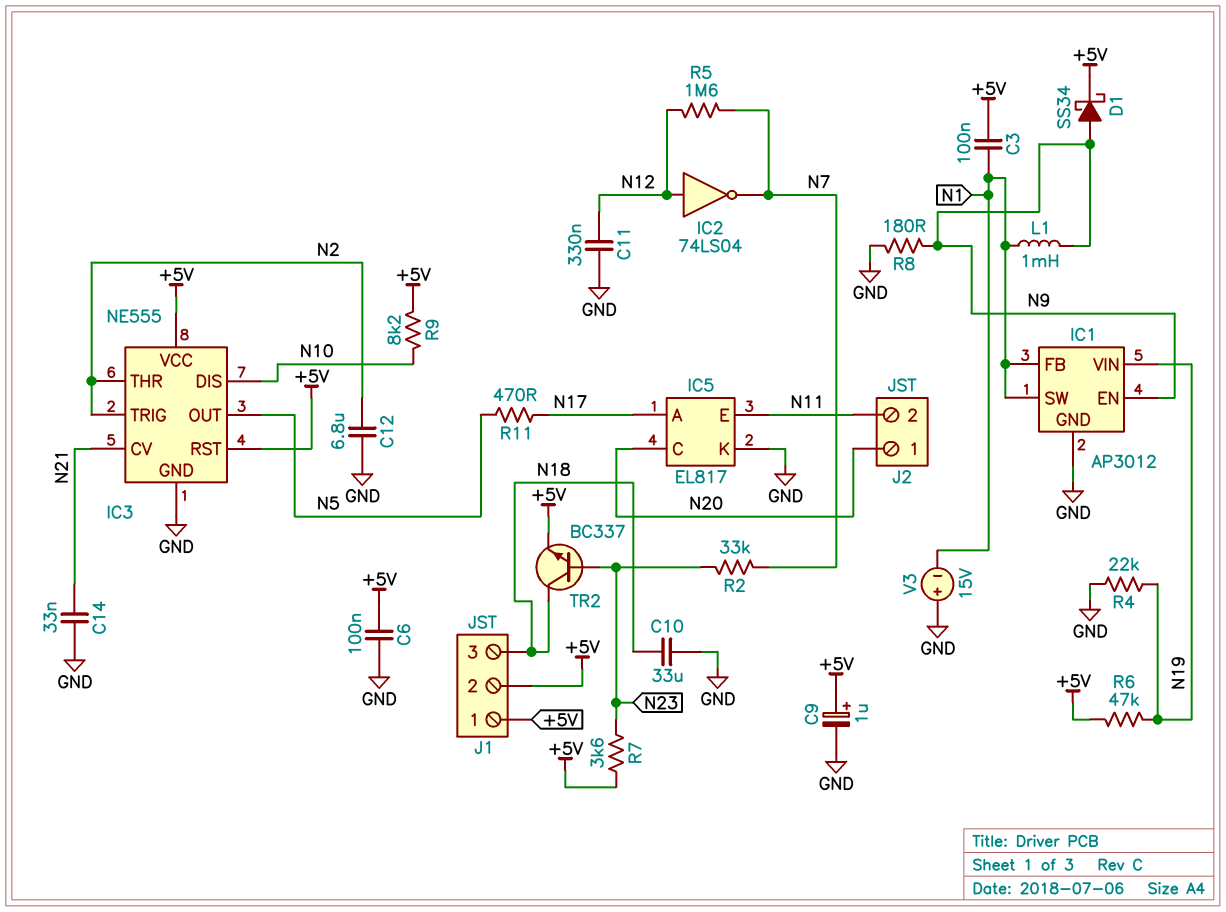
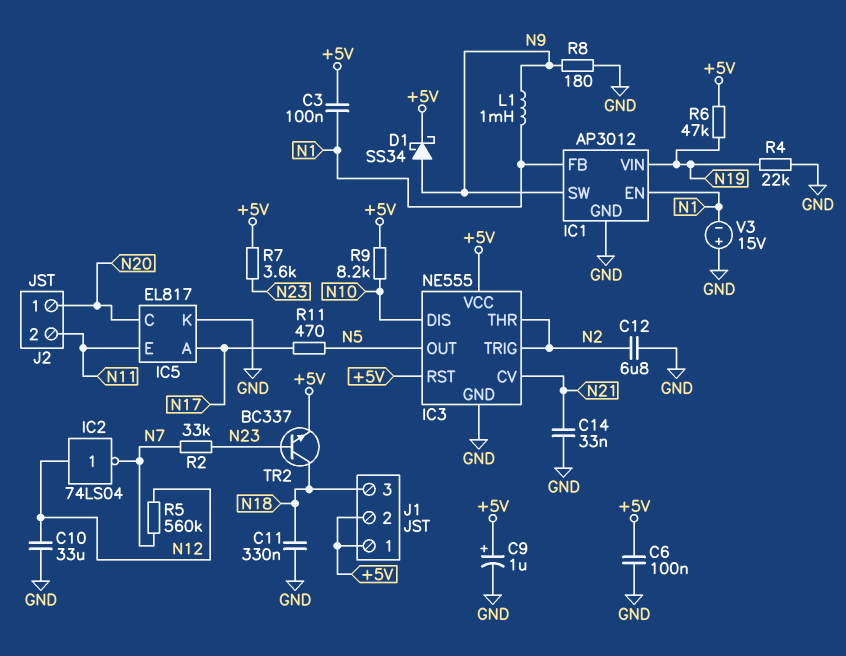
C10: 33uF (GND, N18) -> 33uF (GND, N12)
C11: 330nF (GND, N12) -> 330nF (GND, N18)
IC1 pin EN: N9 -> N1
IC1 pin SW: N1 -> N9
R5: 1.6M (N7, N12) -> 560k (N7, N12)

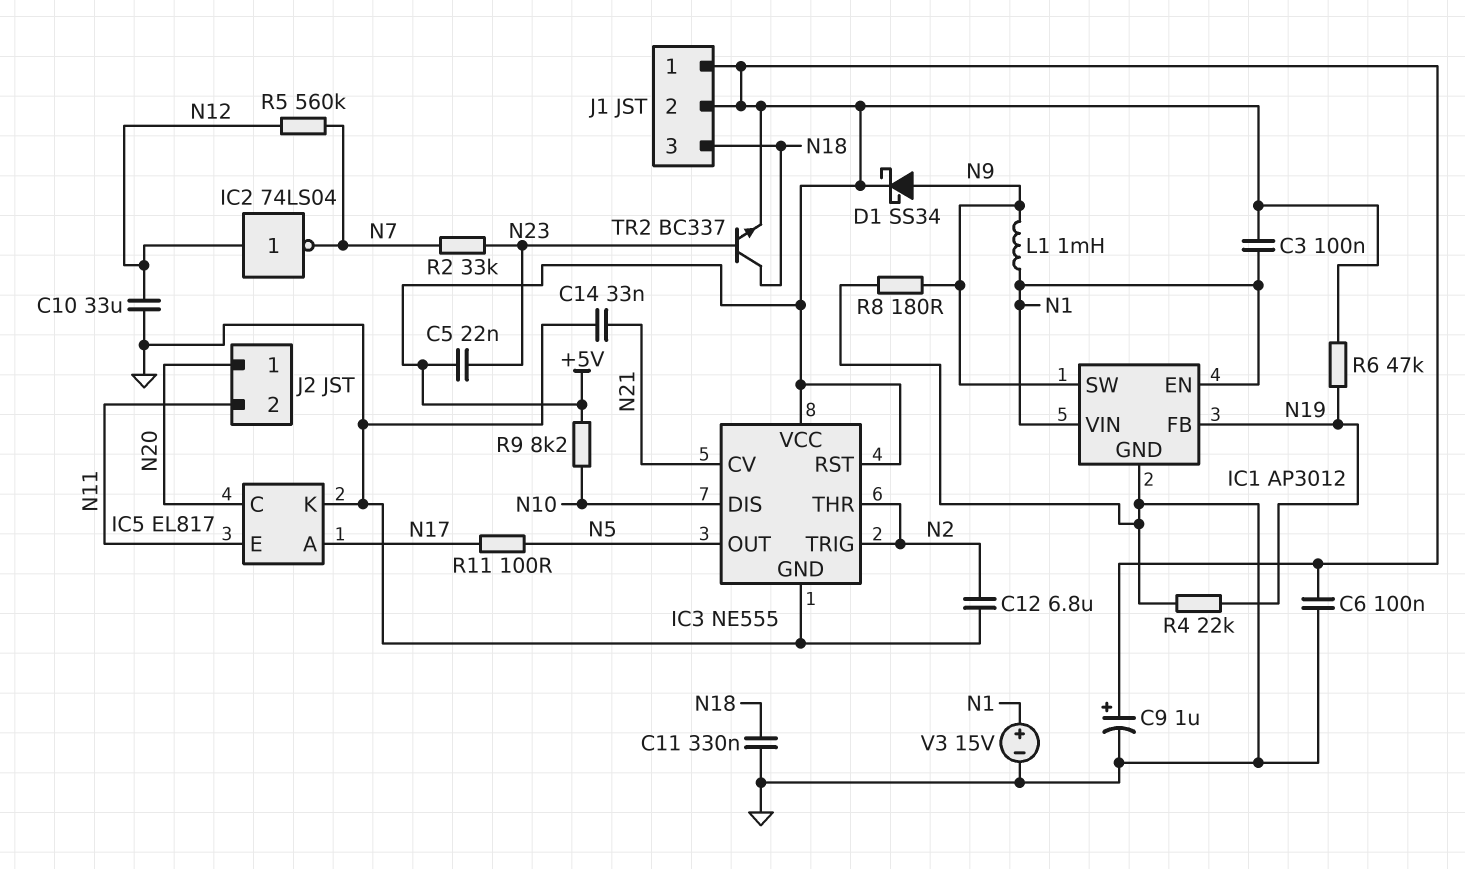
C5: none -> 22nF (+5V, N23)
IC1 pin FB: N1 -> N19
IC1 pin VIN: N19 -> N1
R7: 3.6k (+5V, N23) -> none
R11: 470 (N5, N17) -> 100 (N5, N17)
V3: 15V (plus GND, minus N1) -> 15V (plus N1, minus GND)

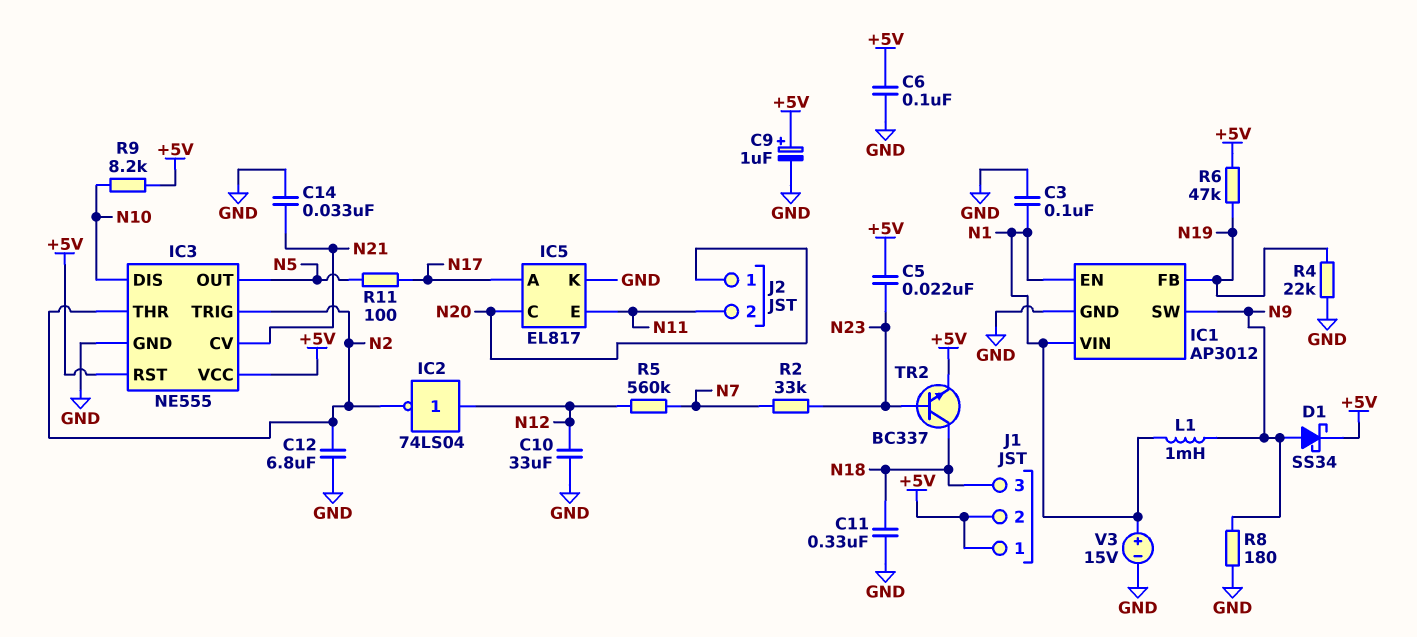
C3: 100nF (+5V, N1) -> 100nF (GND, N1)
IC2: NOT 74LS04 (in N12, out N7) -> NOT 74LS04 (in N12, out N2)

